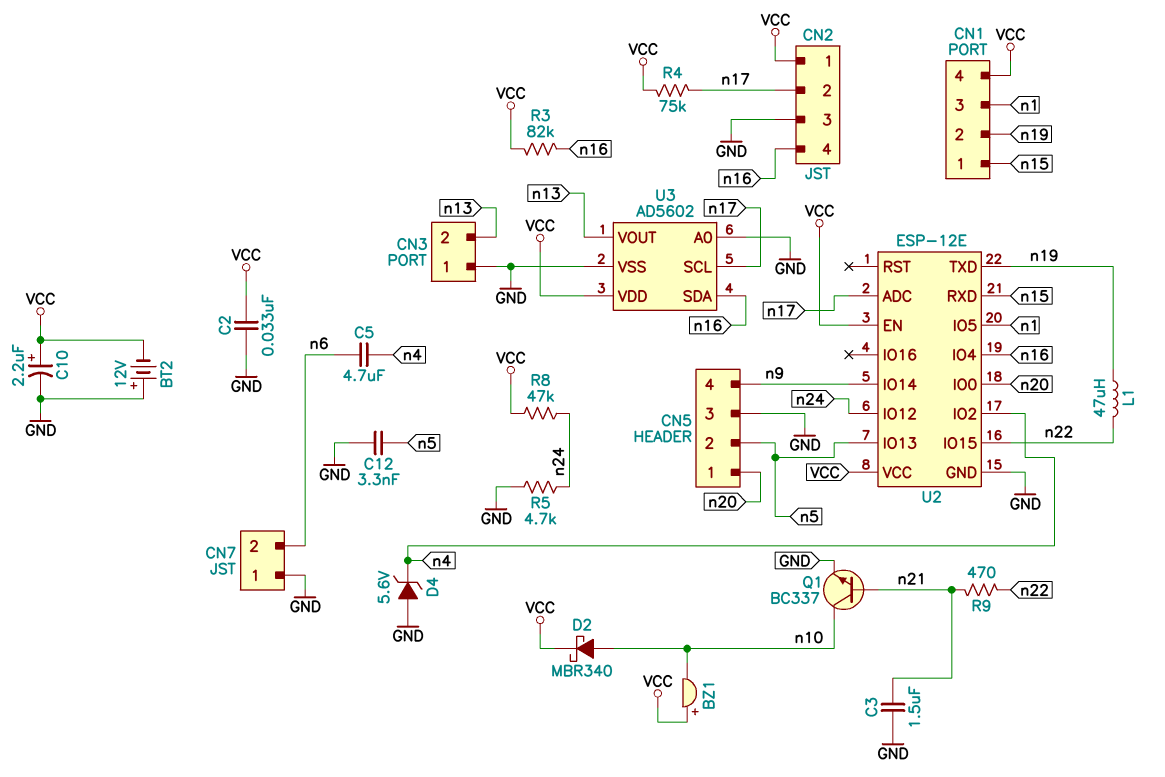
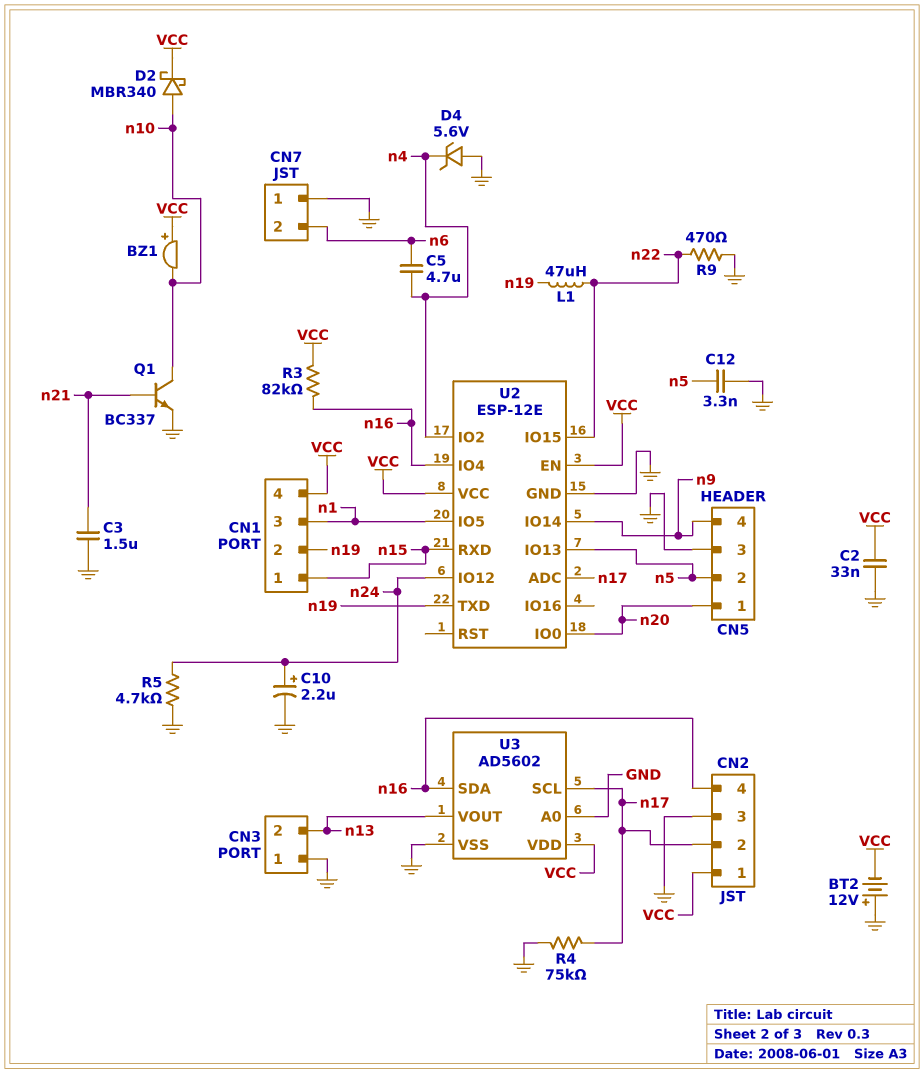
C10: 2.2uF (plus VCC, minus GND) -> 2.2uF (plus n24, minus GND)
R4: 75k (VCC, n17) -> 75k (GND, n17)
R8: 47k (VCC, n24) -> none
R9: 470 (n21, n22) -> 470 (GND, n22)

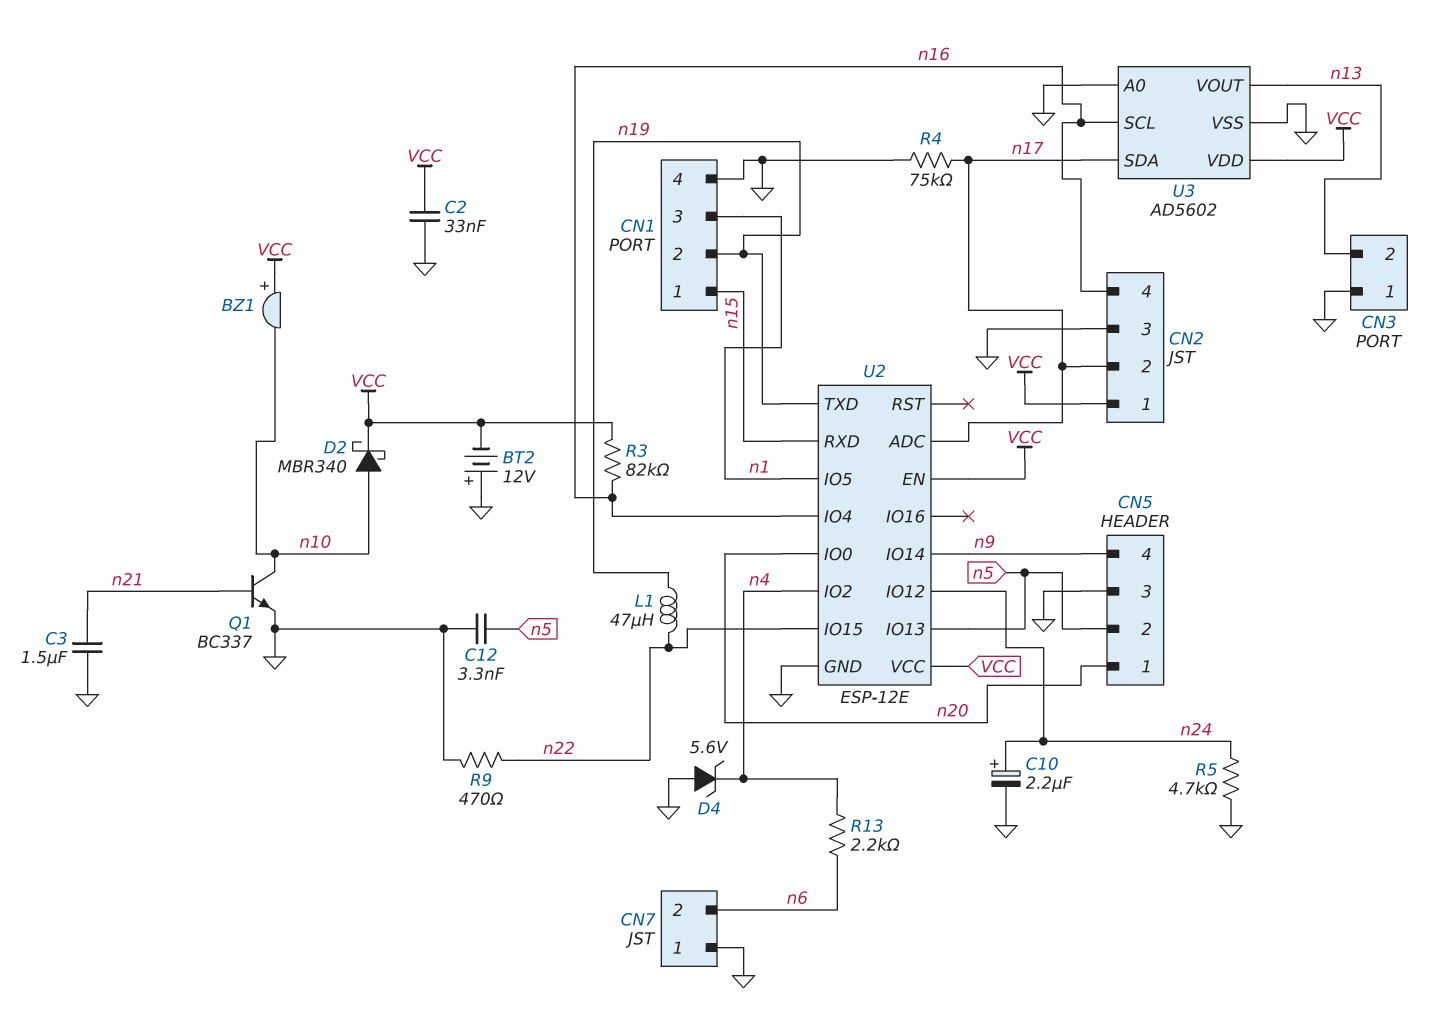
C5: 4.7uF (n4, n6) -> none
CN1 pin 4: VCC -> GND
R13: none -> 2.2k (n4, n6)
U3 pin SCL: n17 -> n16
U3 pin SDA: n16 -> n17

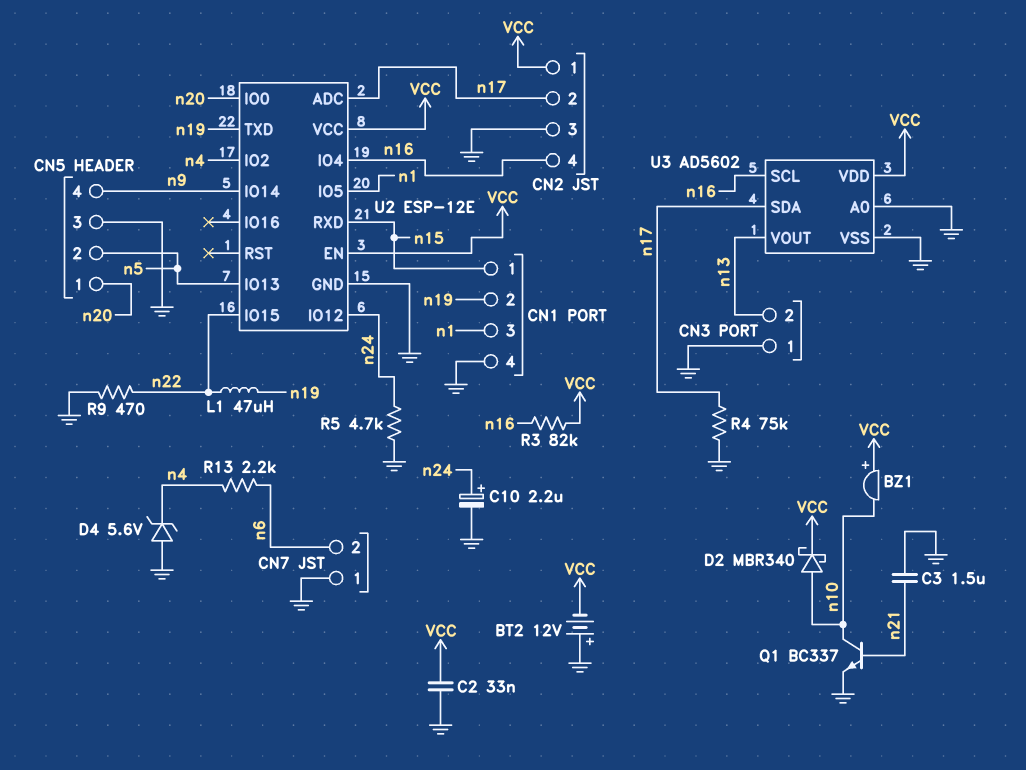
C12: 3.3nF (GND, n5) -> none

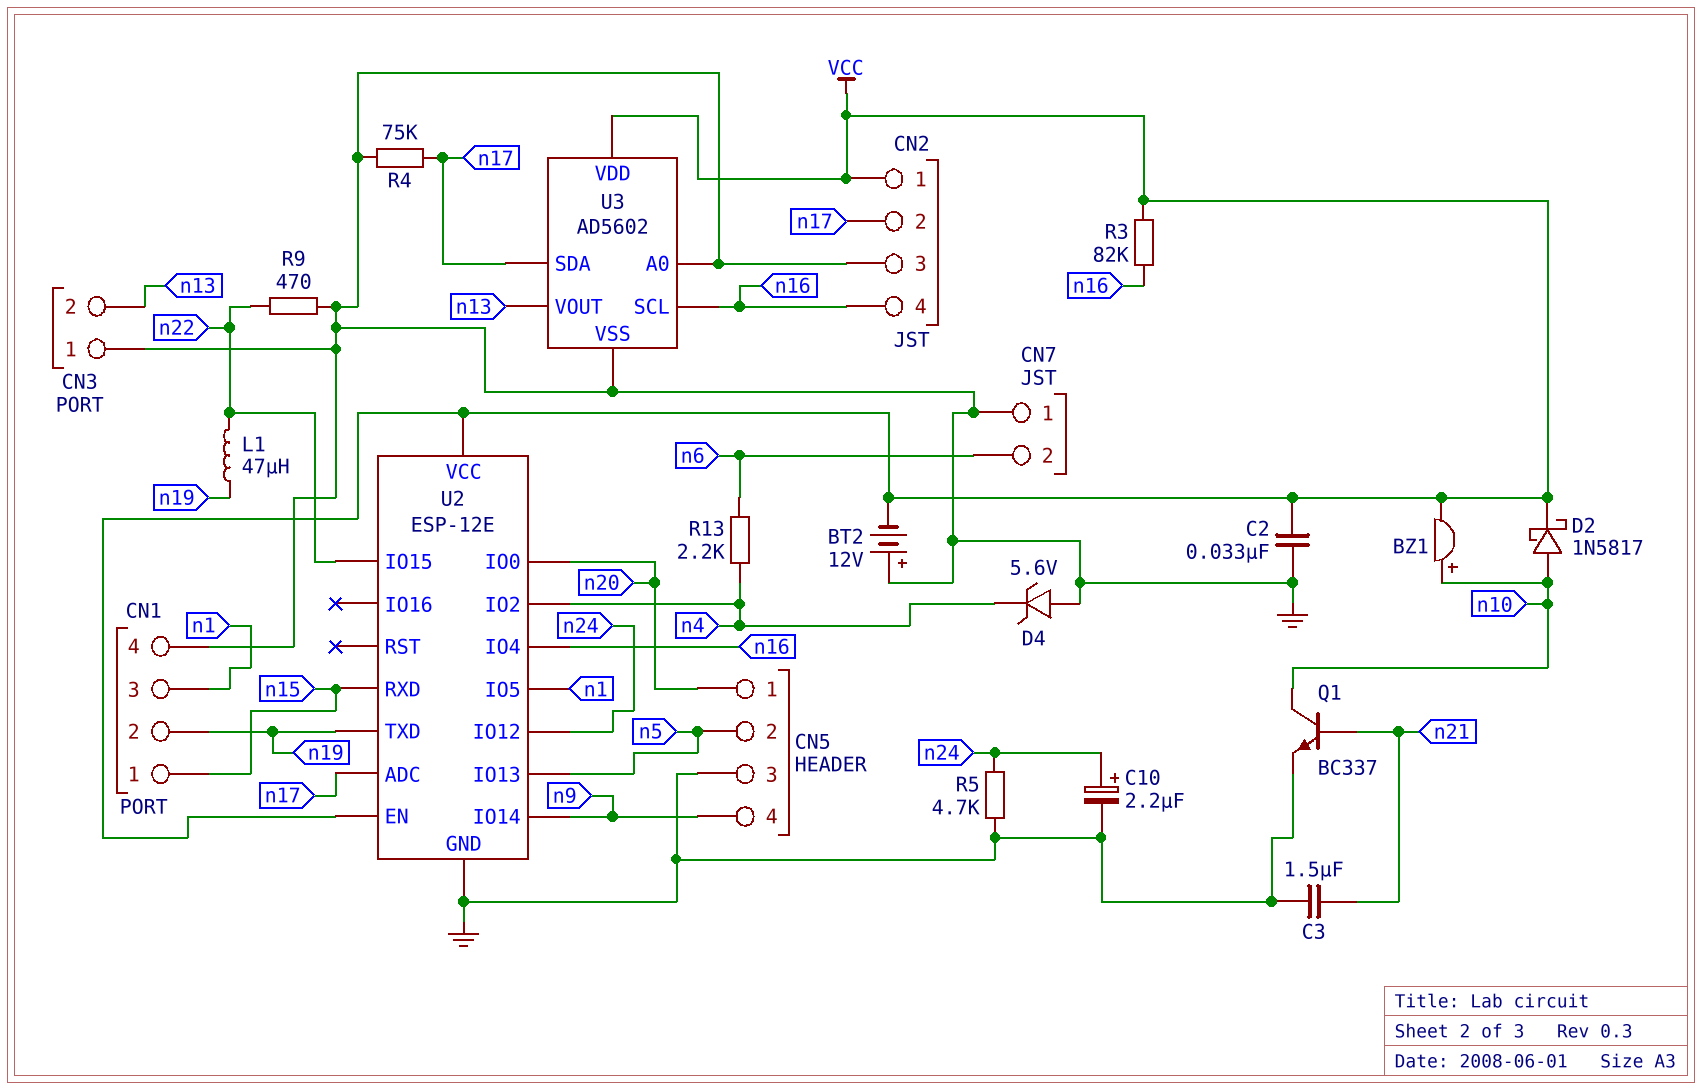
BZ1: buzzer (plus VCC, minus n10) -> buzzer (plus n10, minus VCC)
D2: schottky MBR340 (A n10, K VCC) -> schottky 1N5817 (A n10, K VCC)

